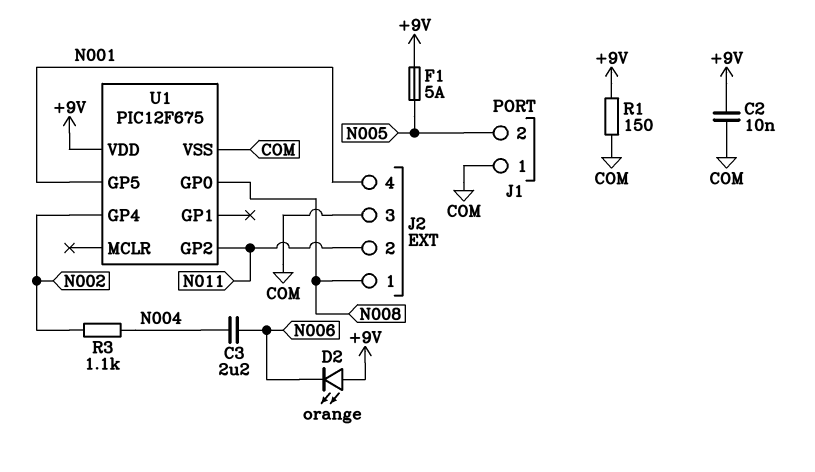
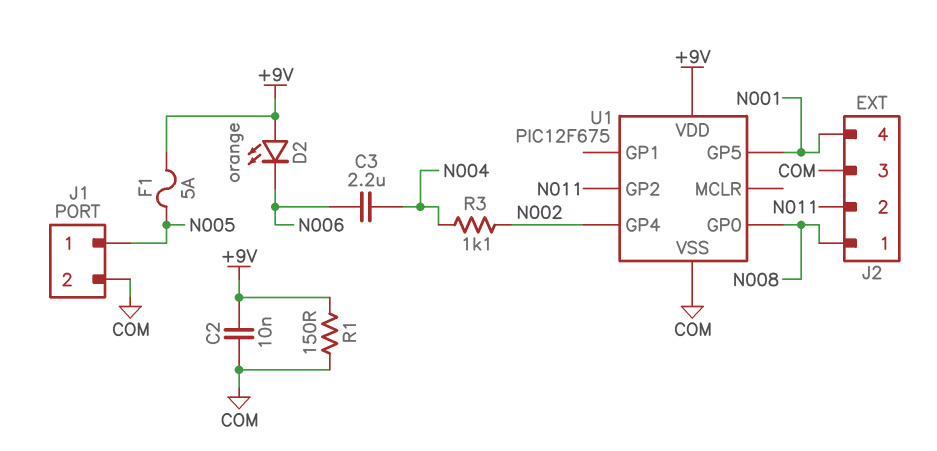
J1 pin 1: COM -> N005
J1 pin 2: N005 -> COM

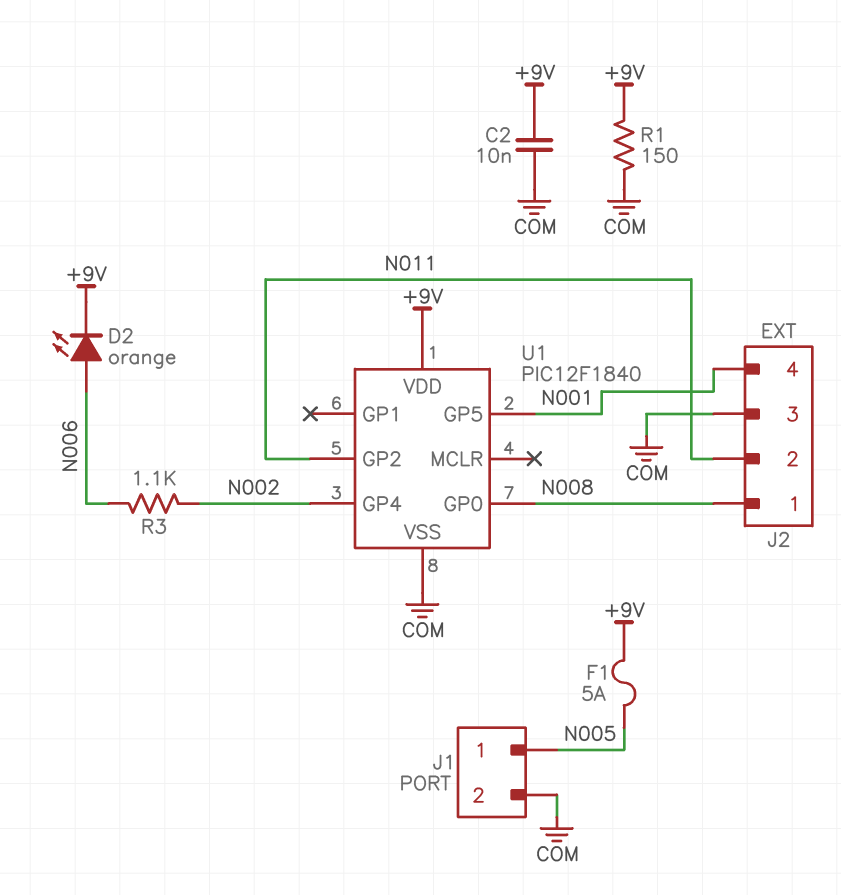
C3: 2.2uF (N004, N006) -> none
D2: LED orange (A +9V, K N006) -> LED orange (A N006, K +9V)
R3: 1.1k (N002, N004) -> 1.1k (N002, N006)
U1: PIC12F675 -> PIC12F1840

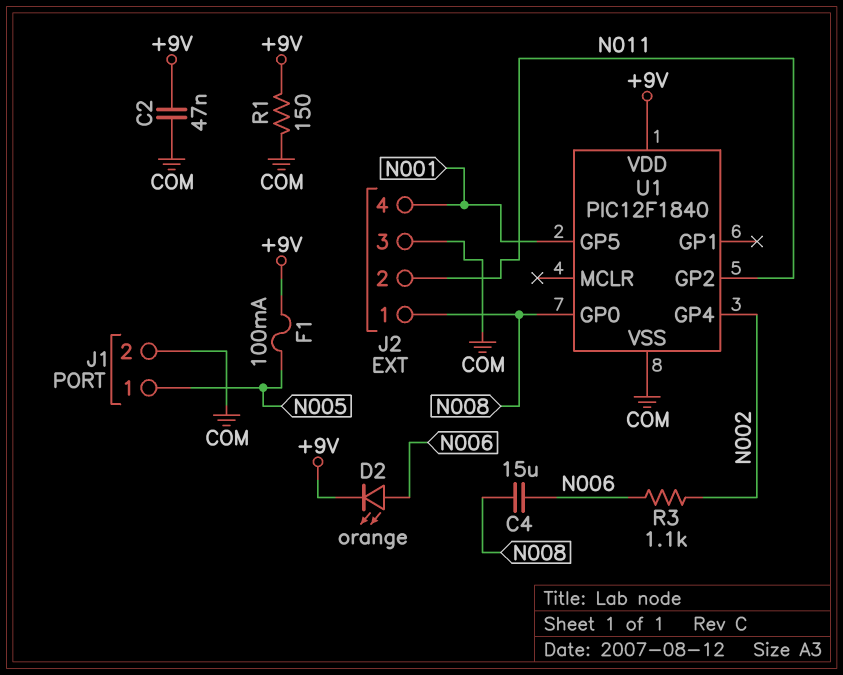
C2: 10nF (+9V, COM) -> 47nF (+9V, COM)
C4: none -> 15uF (N006, N008)
F1: 5A (+9V, N005) -> 100mA (+9V, N005)

